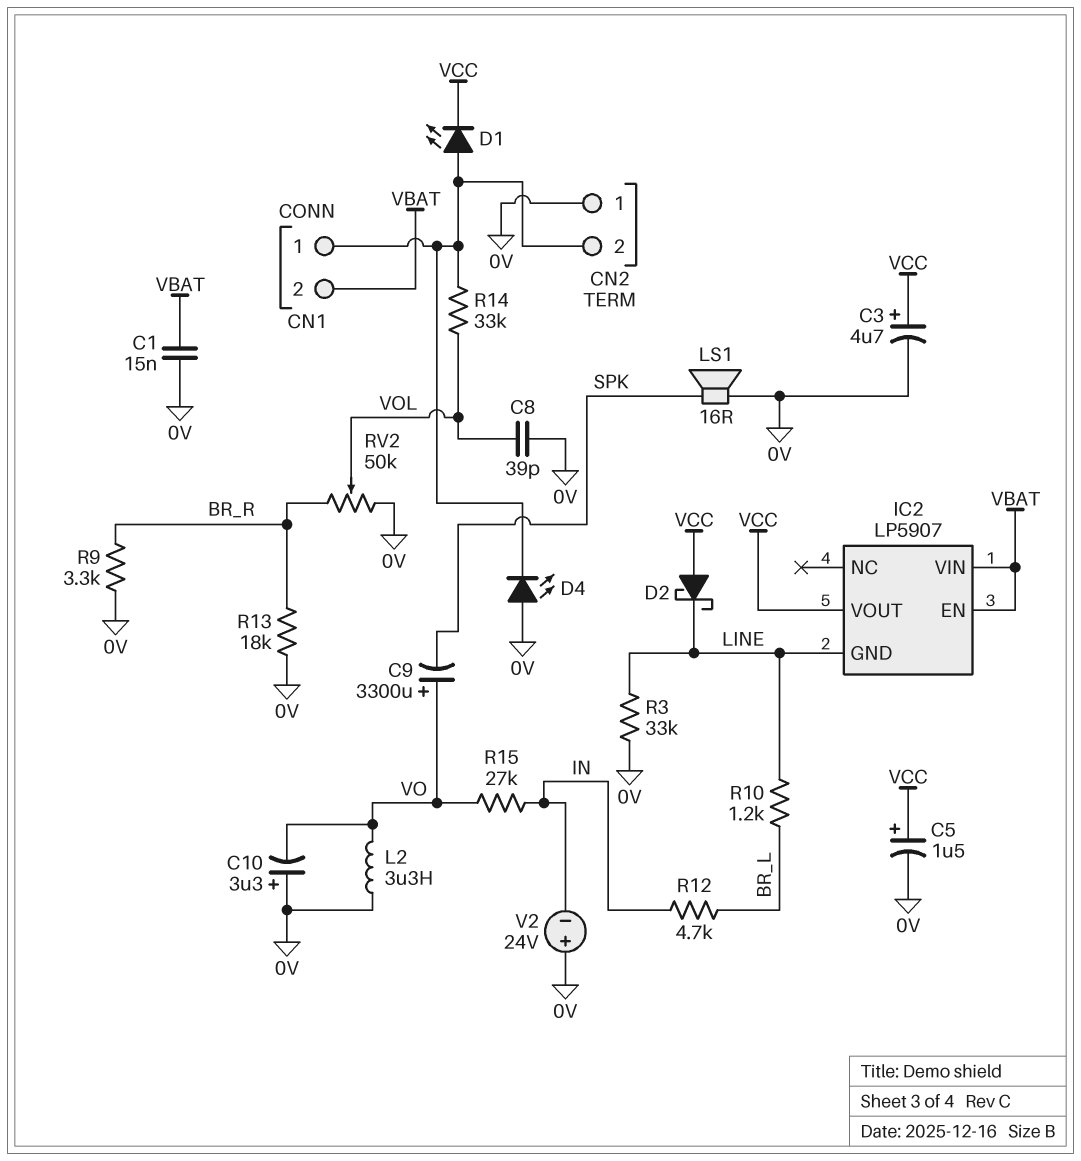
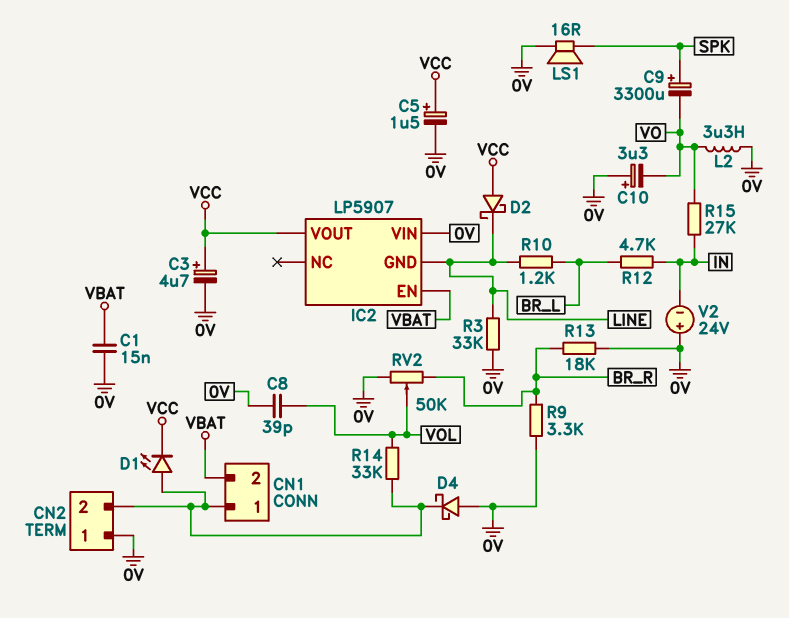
C9: 3300uF (plus VO, minus SPK) -> 3300uF (plus SPK, minus VO)
D4: LED (A 0V, K CN1/1) -> schottky (A 0V, K CN1/1)
IC2 pin VIN: VBAT -> 0V

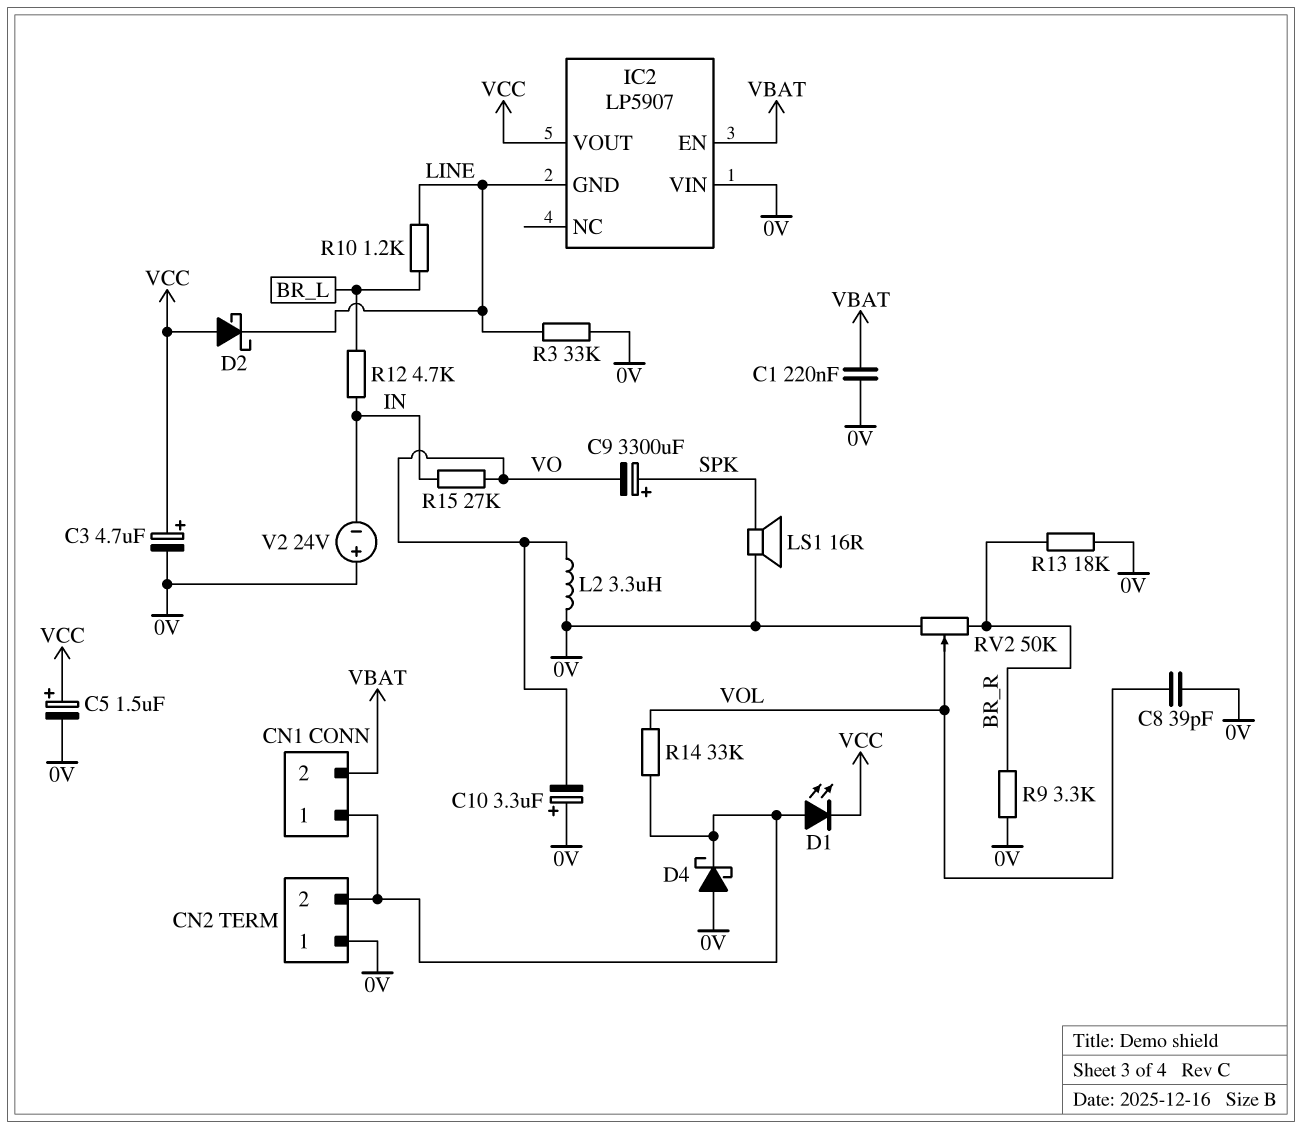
C1: 15nF (0V, VBAT) -> 220nF (0V, VBAT)

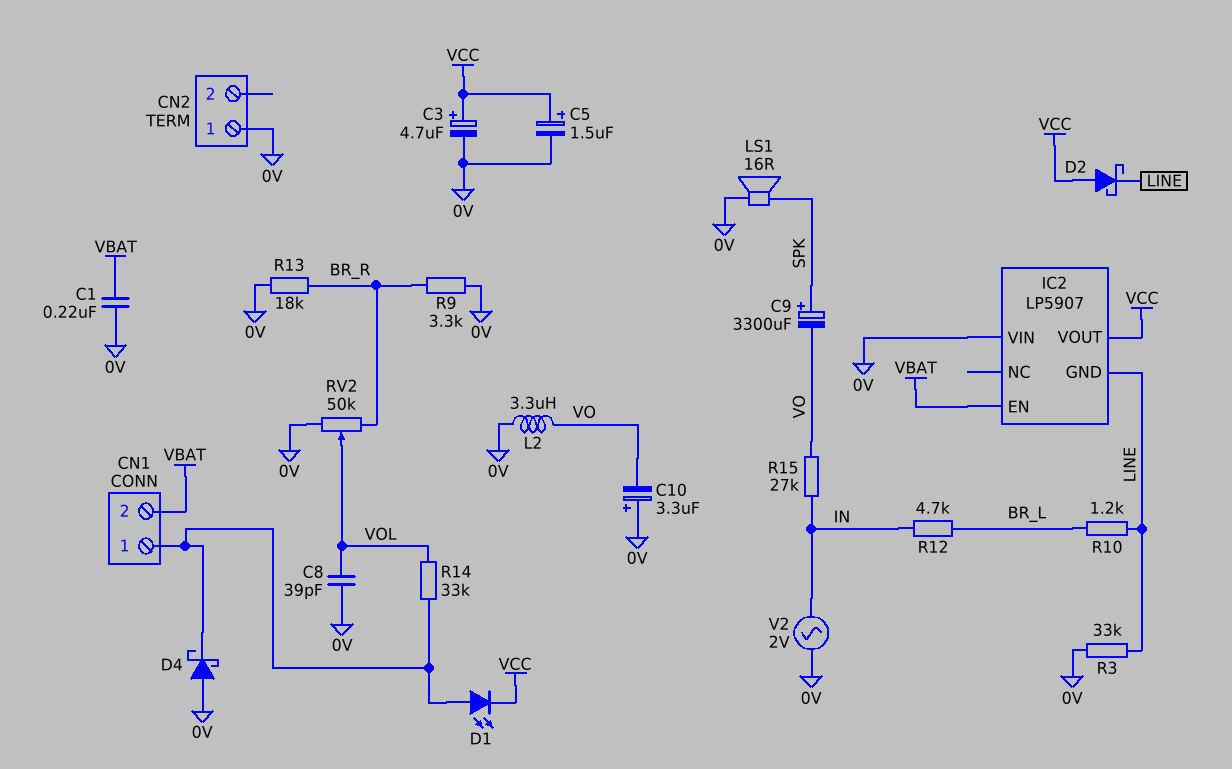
CN2 pin 2: CN1/1 -> none
V2: 24V (plus 0V, minus IN) -> AC 2V (0V, IN)

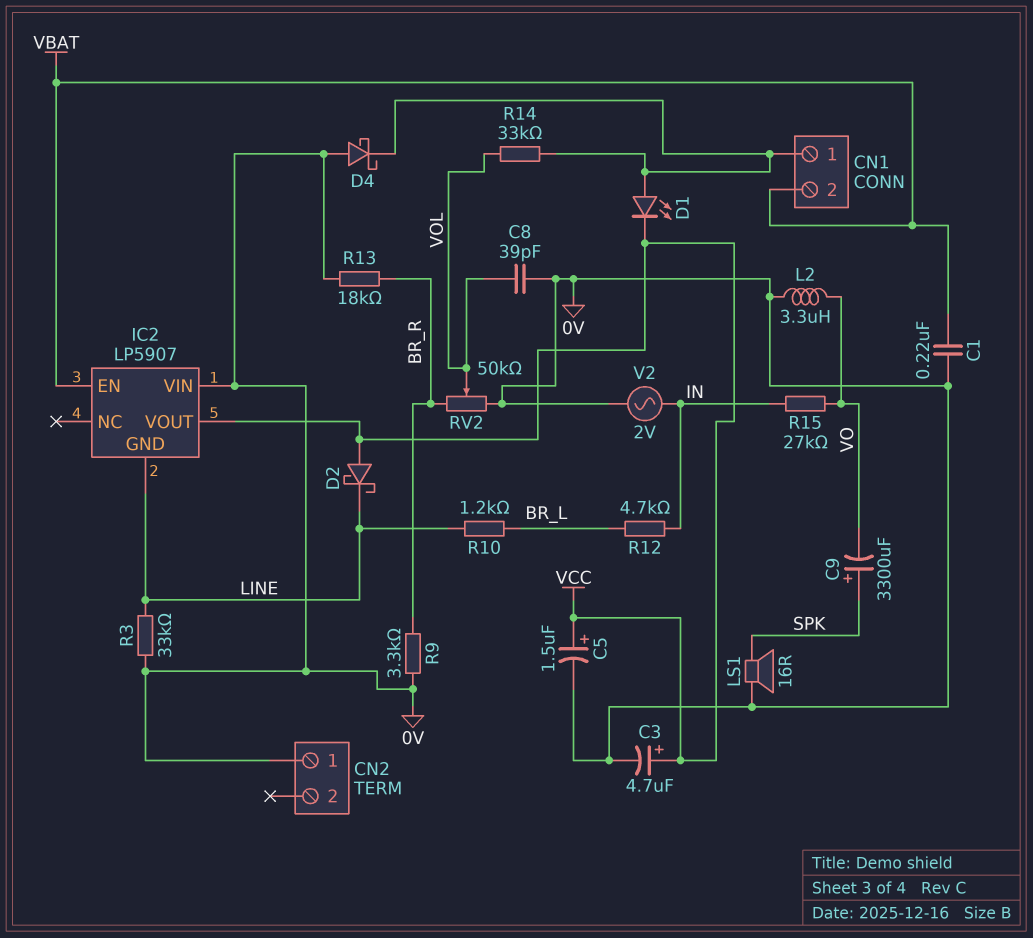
C10: 3.3uF (plus 0V, minus VO) -> none

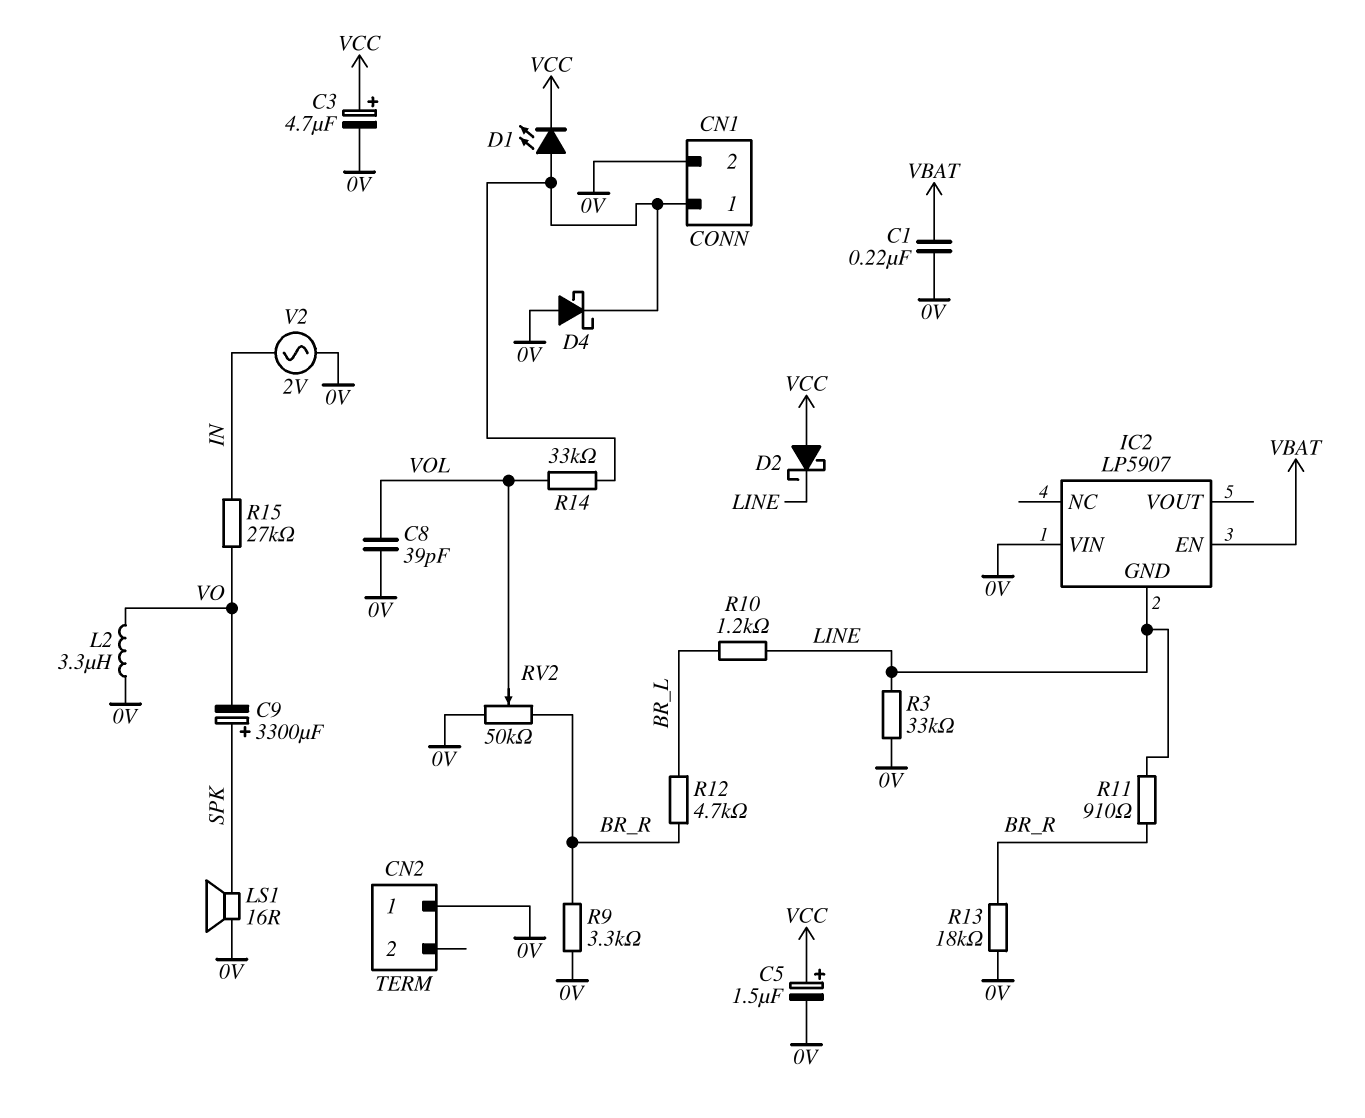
CN1 pin 2: VBAT -> 0V
IC2 pin VOUT: VCC -> none
R11: none -> 910 (BR_R, LINE)
R12: 4.7k (BR_L, IN) -> 4.7k (BR_L, BR_R)

